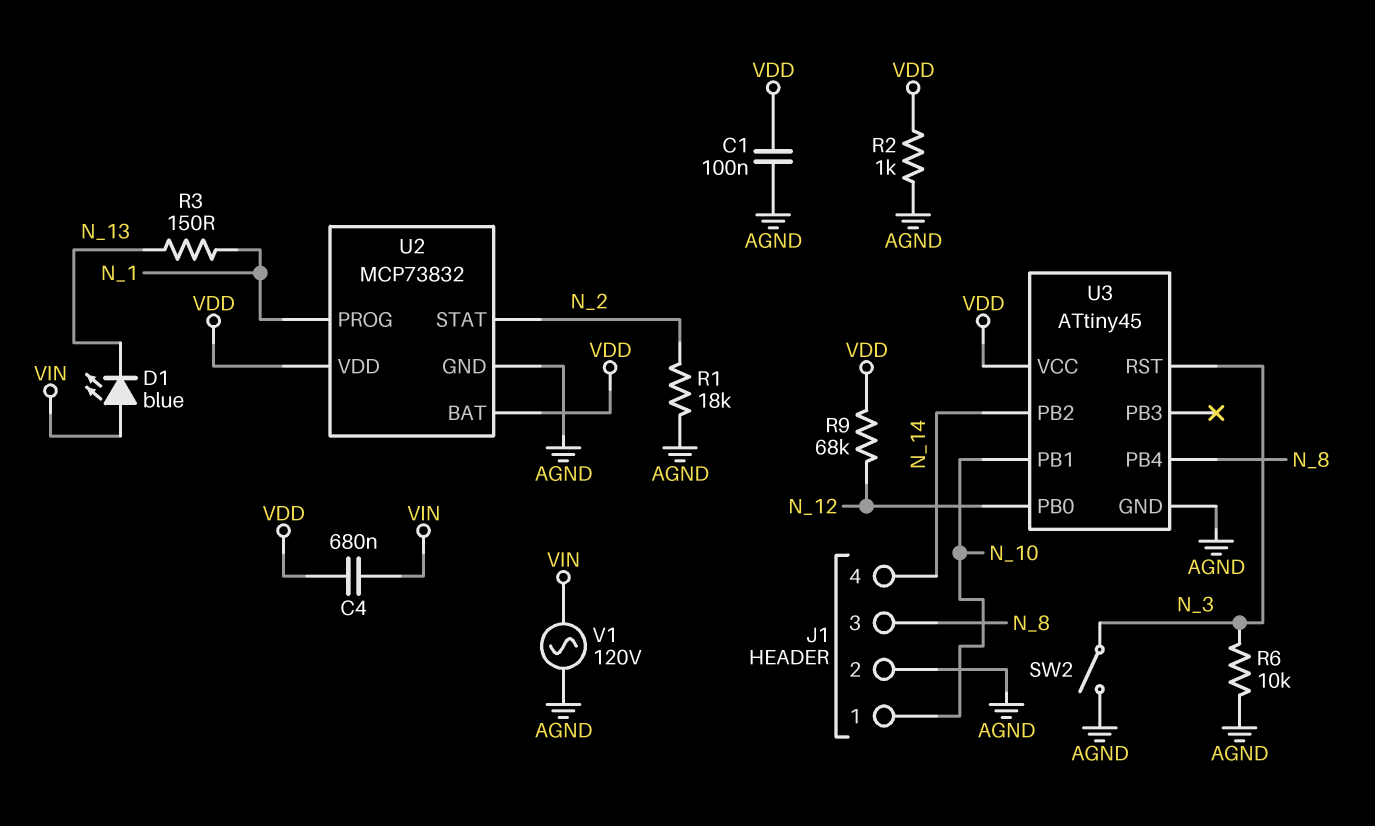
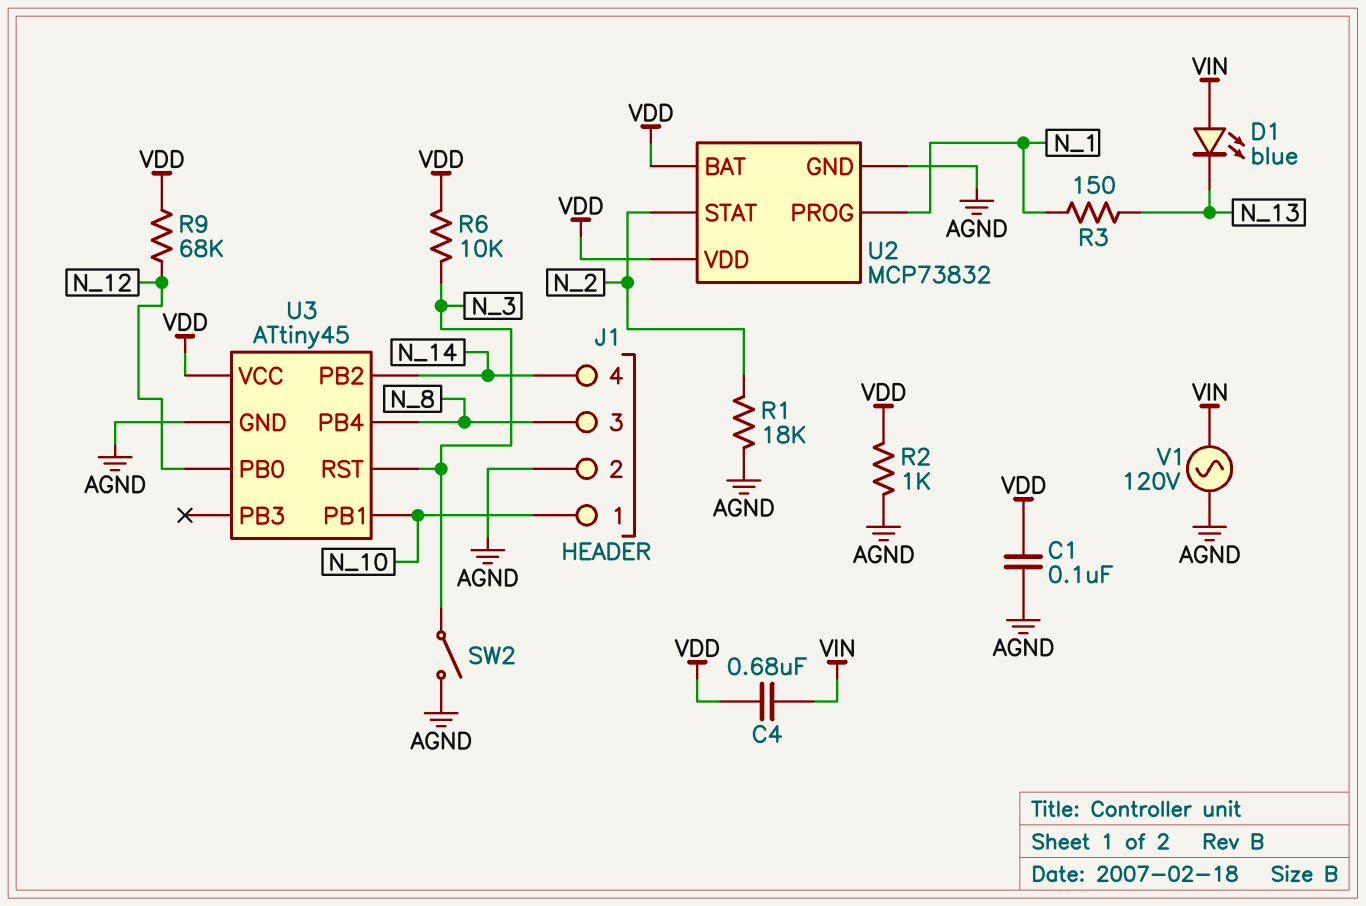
R6: 10k (AGND, N_3) -> 10k (N_3, VDD)

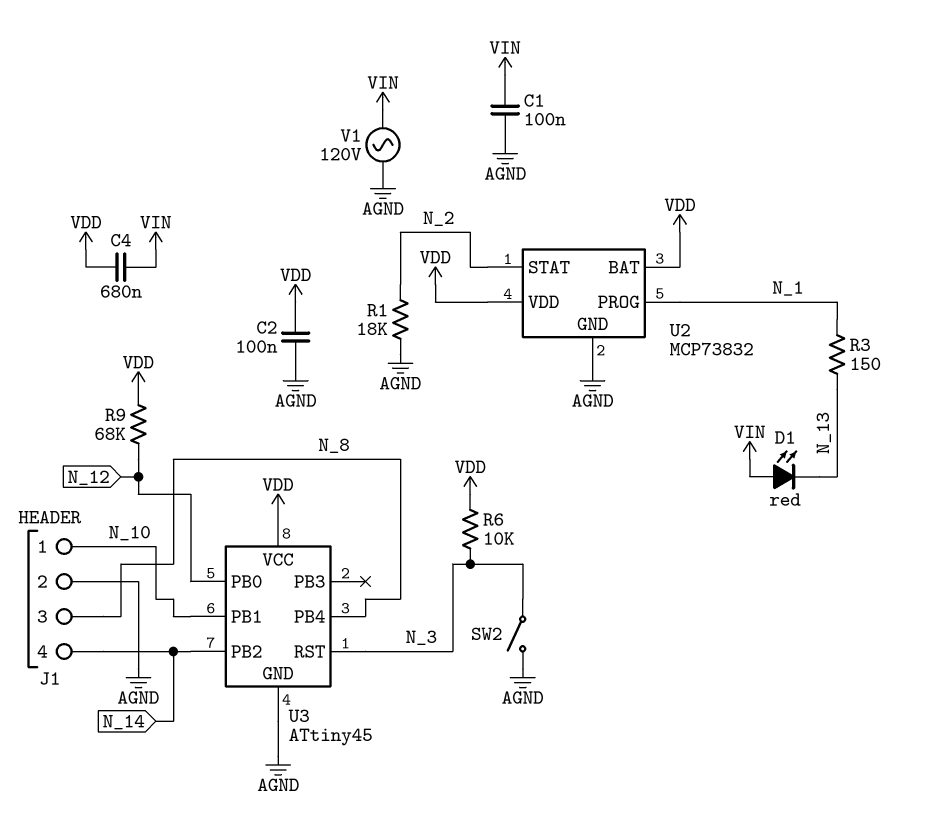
C1: 100nF (AGND, VDD) -> 100nF (AGND, VIN)
C2: none -> 100nF (AGND, VDD)
D1: LED blue (A VIN, K N_13) -> LED red (A VIN, K N_13)
R2: 1k (AGND, VDD) -> none

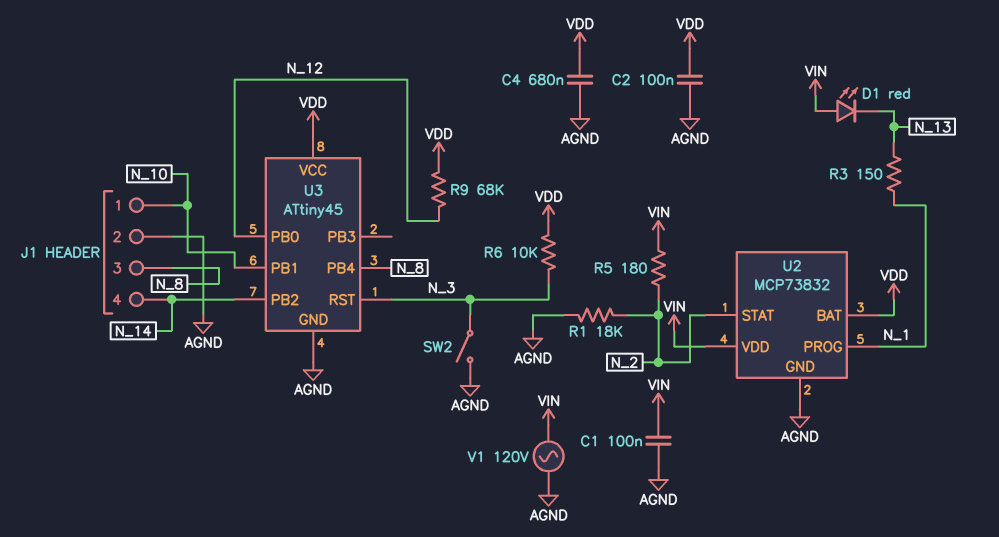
C4: 680nF (VDD, VIN) -> 680nF (AGND, VDD)
R5: none -> 180 (N_2, VIN)
U2 pin VDD: VDD -> VIN

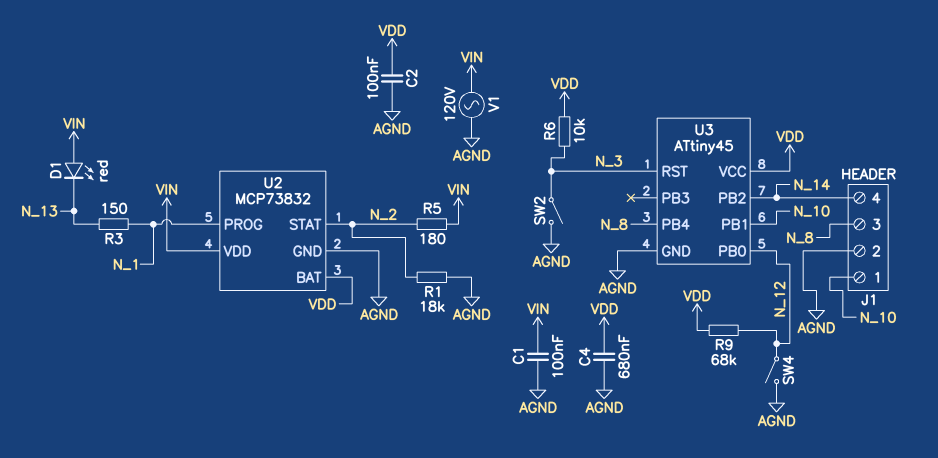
SW4: none -> switch (AGND, N_12)

